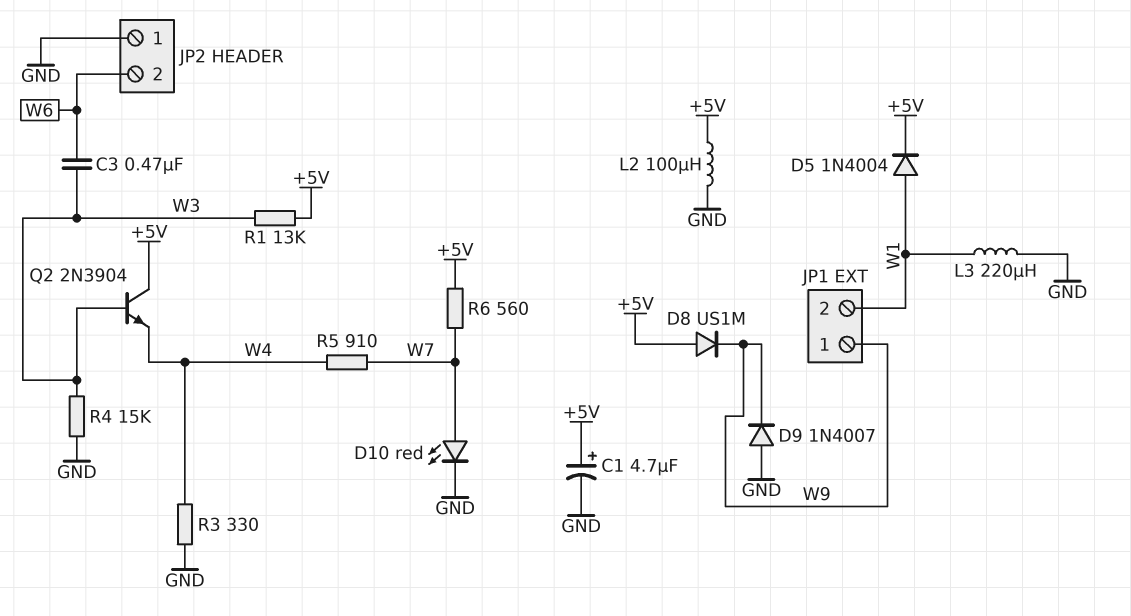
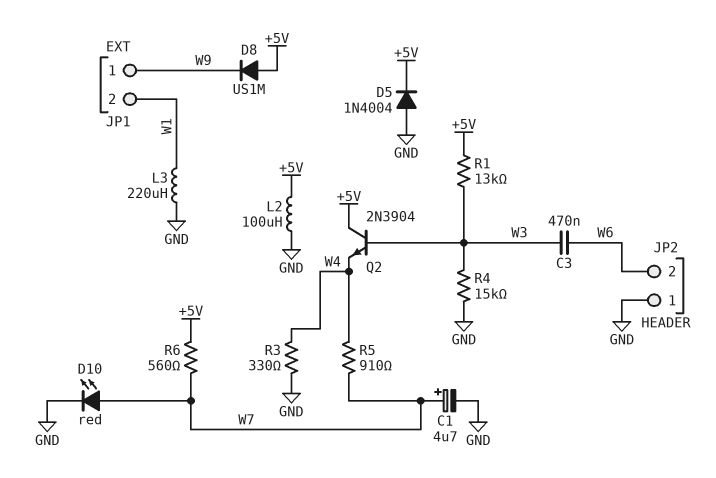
C1: 4.7uF (plus +5V, minus GND) -> 4.7uF (plus W7, minus GND)
D5: diode 1N4004 (A W1, K +5V) -> diode 1N4004 (A GND, K +5V)
D9: diode 1N4007 (A GND, K W9) -> none

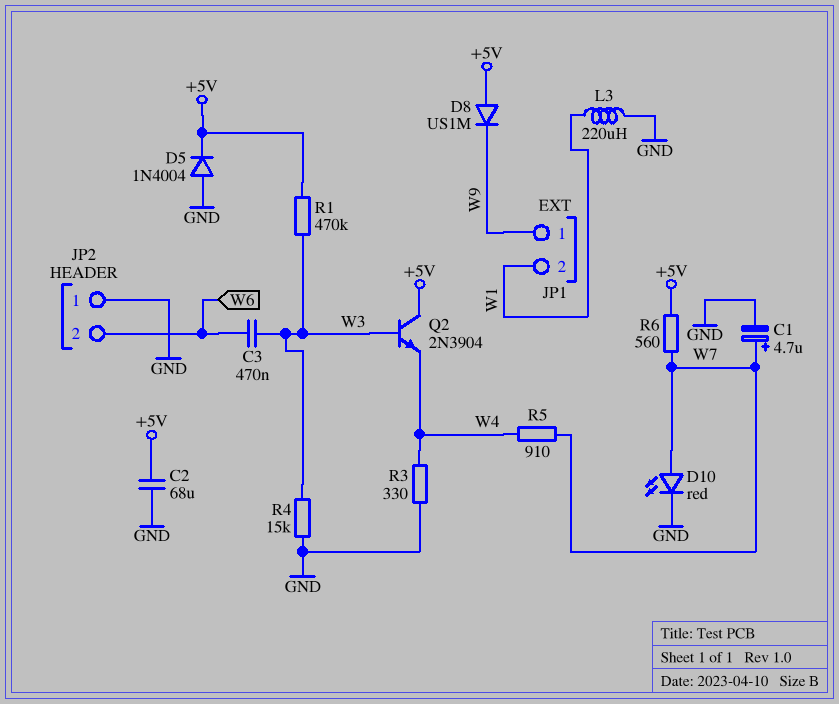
C2: none -> 68uF (+5V, GND)
L2: 100uH (+5V, GND) -> none
R1: 13k (+5V, W3) -> 470k (+5V, W3)

